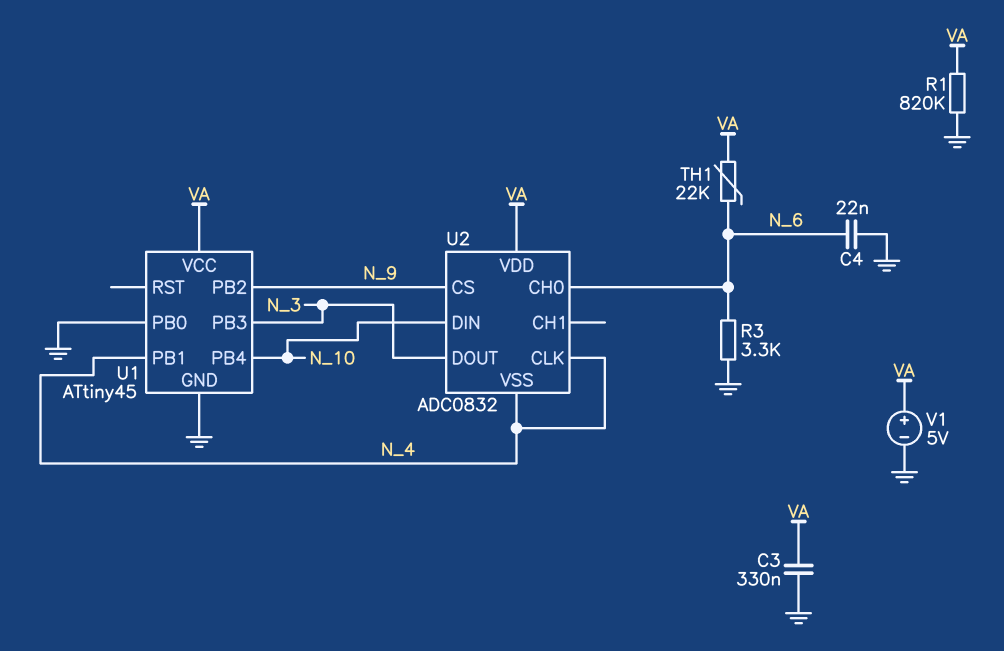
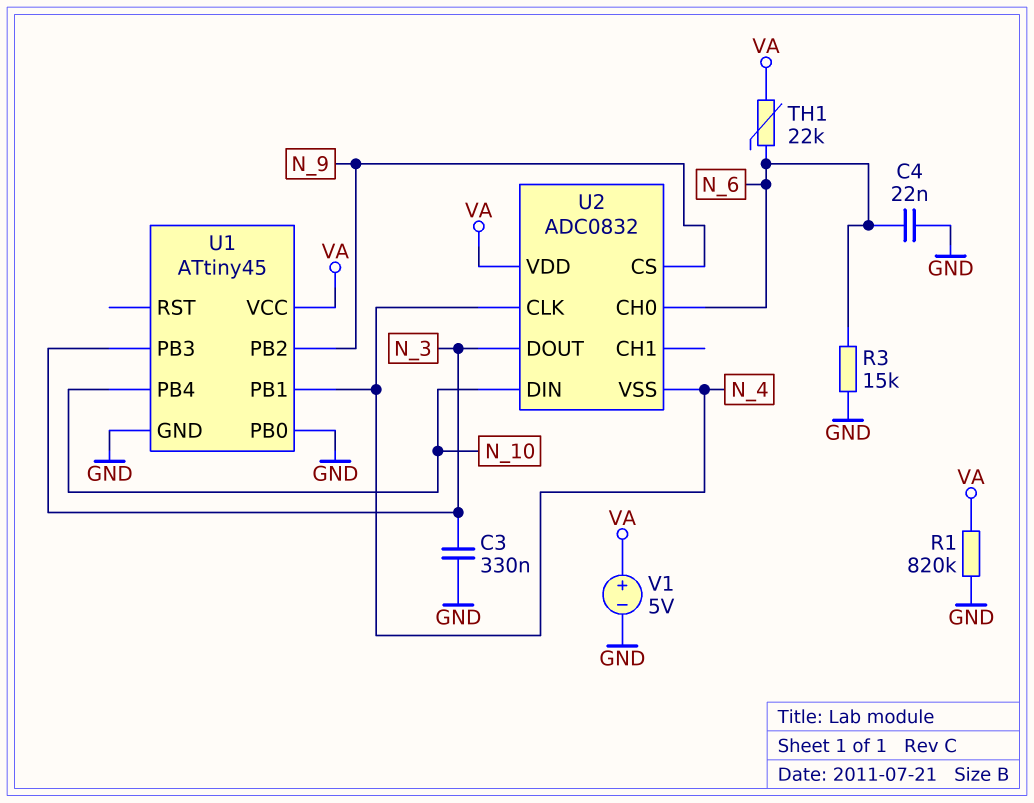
C3: 330nF (GND, VA) -> 330nF (GND, N_3)
R3: 3.3k (GND, N_6) -> 15k (GND, N_6)

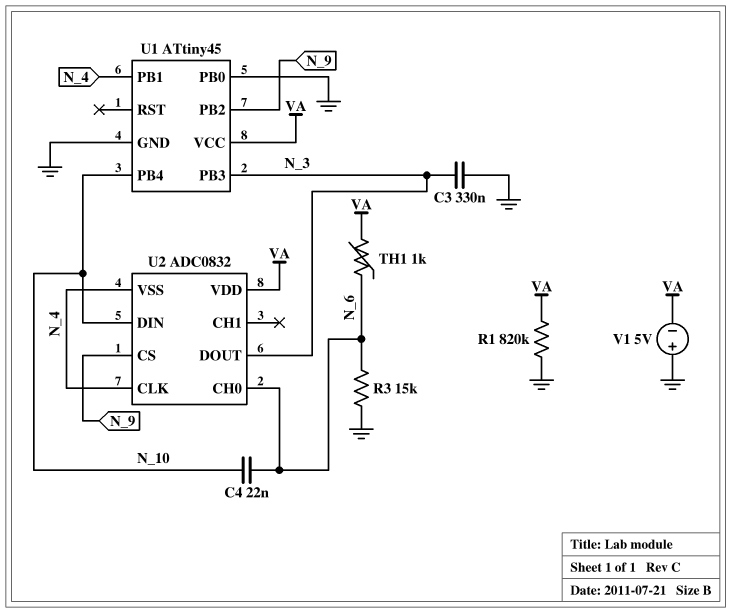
C4: 22nF (GND, N_6) -> 22nF (N_6, N_10)
TH1: 22k (N_6, VA) -> 1k (N_6, VA)
V1: 5V (plus VA, minus GND) -> 5V (plus GND, minus VA)

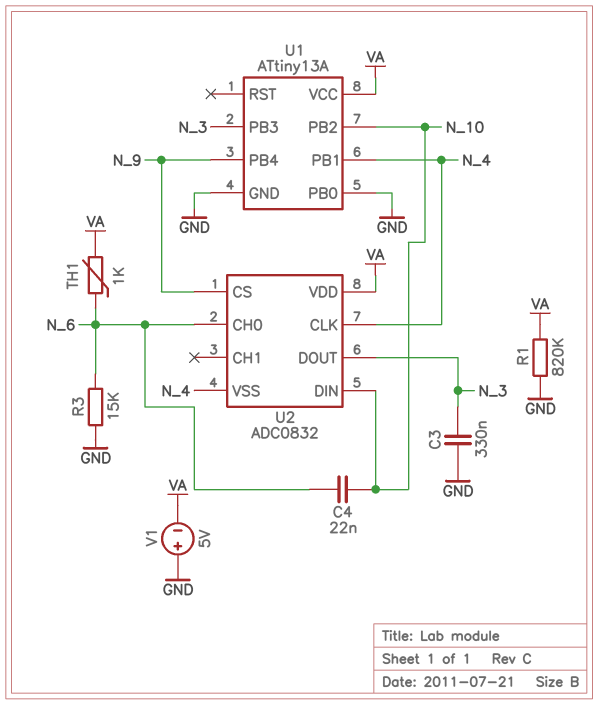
U1: ATtiny45 -> ATtiny13A
U1 pin PB2: N_9 -> N_10
U1 pin PB4: N_10 -> N_9

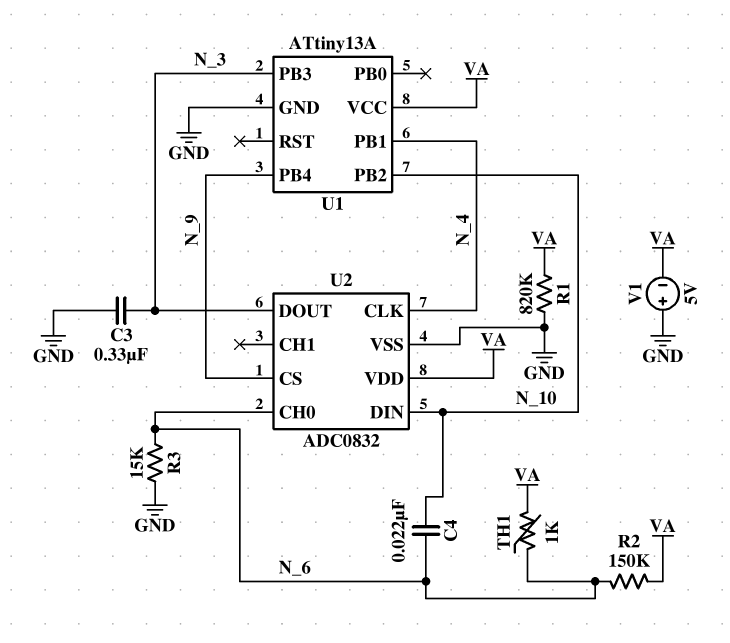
R2: none -> 150k (N_6, VA)
U1 pin PB0: GND -> none
U2 pin VSS: N_4 -> GND

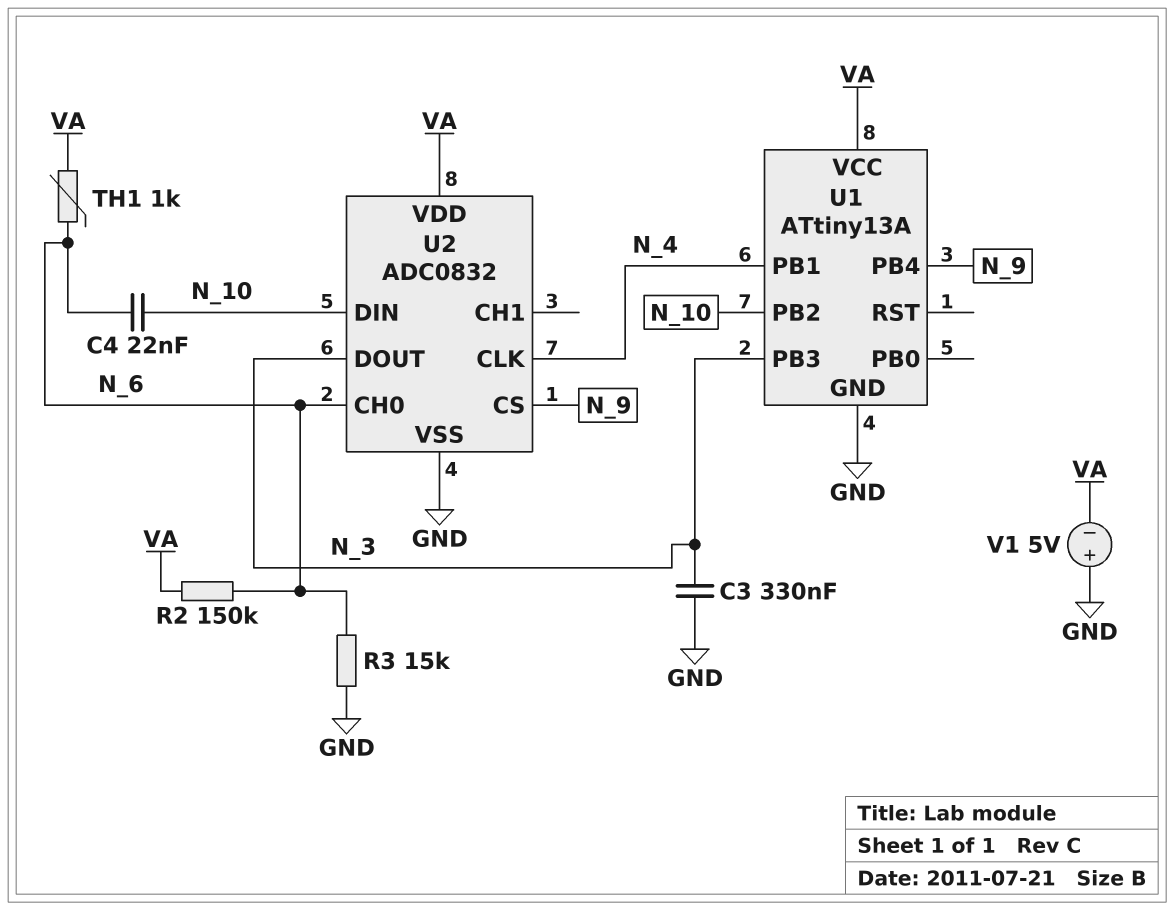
R1: 820k (GND, VA) -> none

